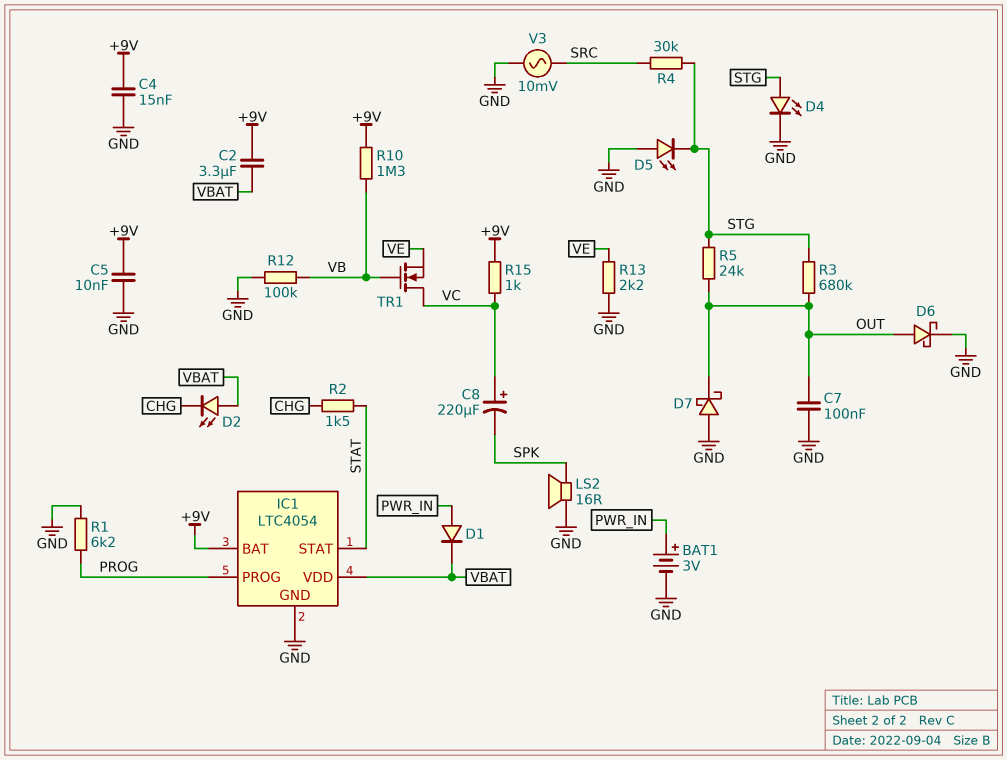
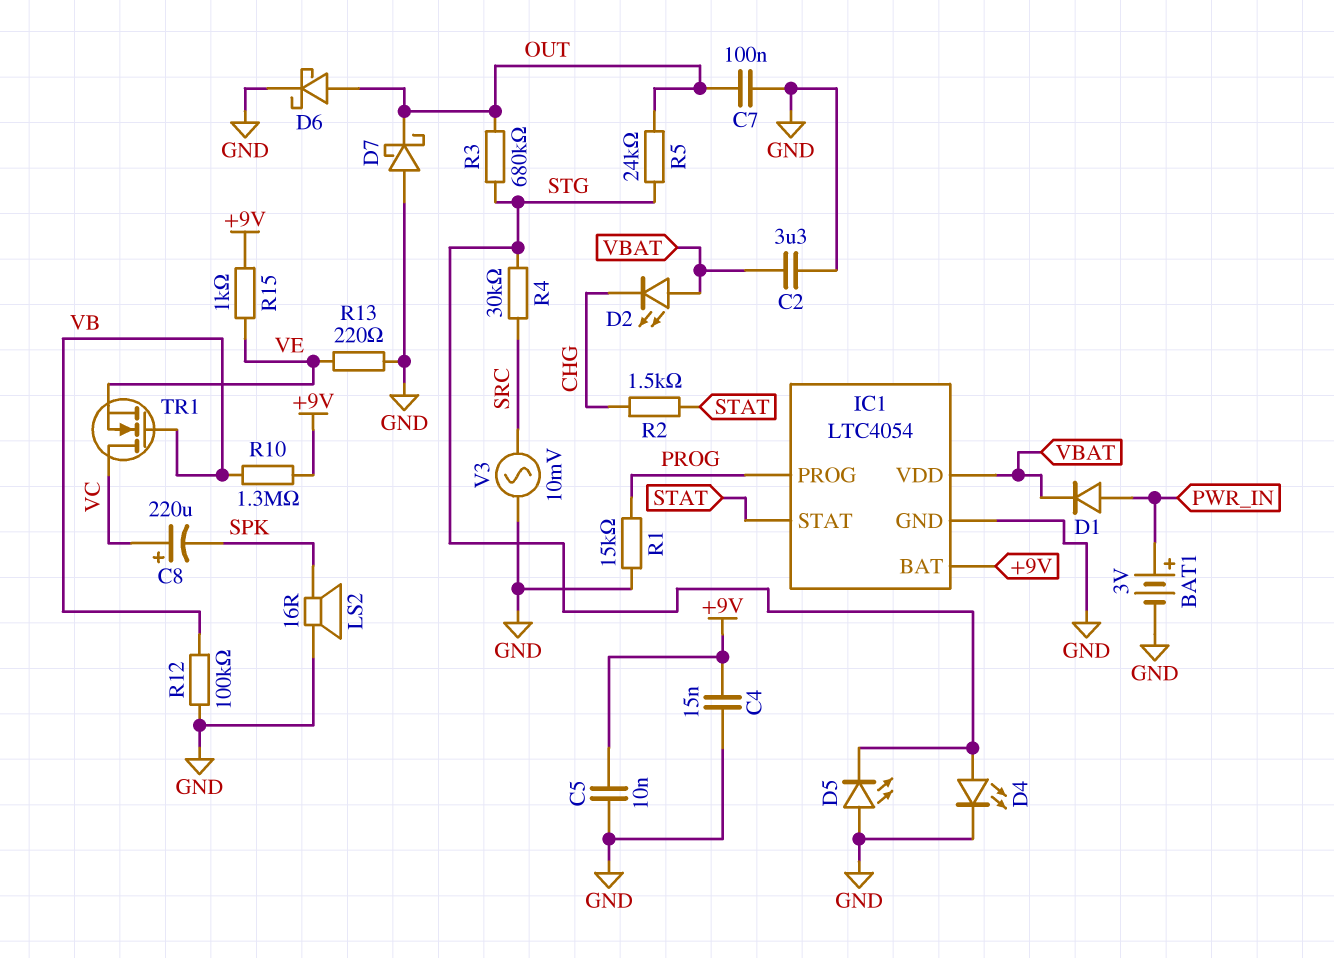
C2: 3.3uF (+9V, VBAT) -> 3.3uF (GND, VBAT)
R1: 6.2k (GND, PROG) -> 15k (GND, PROG)
R13: 2.2k (GND, VE) -> 220 (GND, VE)
R15: 1k (+9V, VC) -> 1k (+9V, VE)

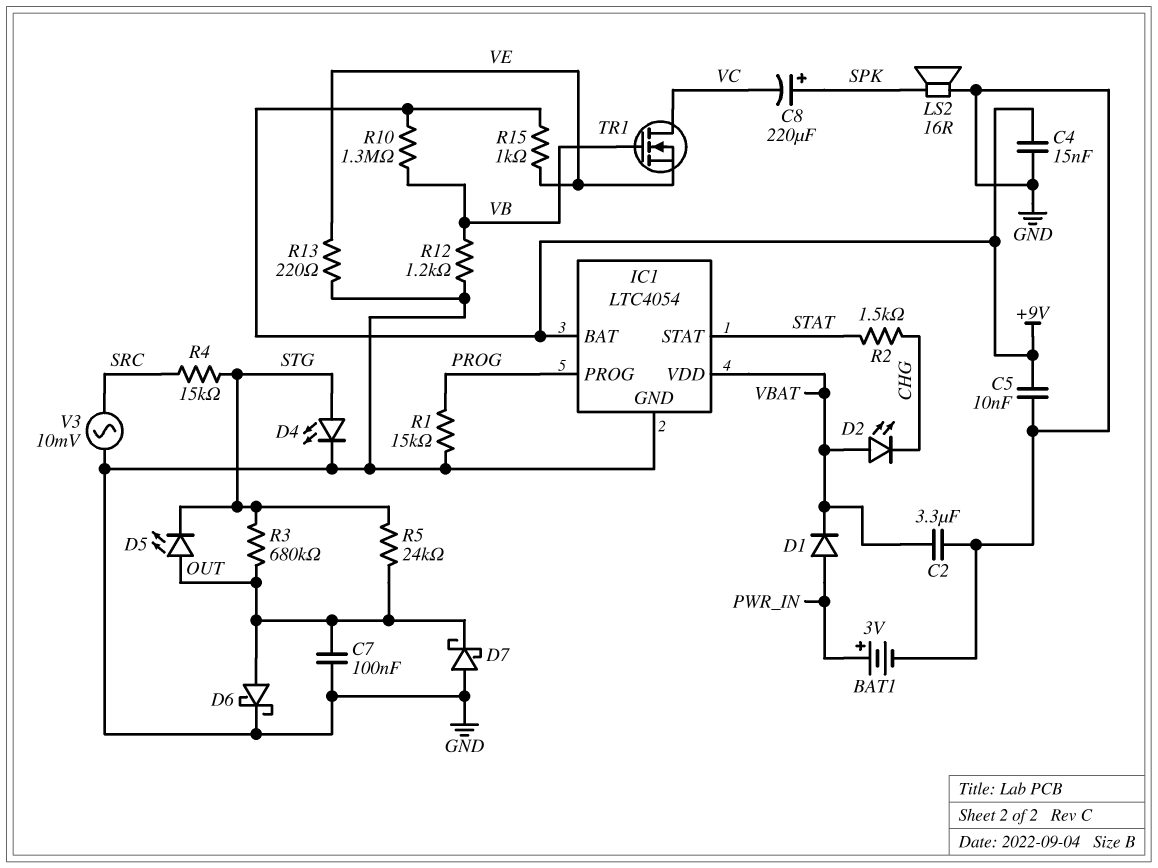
C8: 220uF (plus VC, minus SPK) -> 220uF (plus SPK, minus VC)
D5: LED (A GND, K STG) -> LED (A OUT, K STG)
R4: 30k (SRC, STG) -> 15k (SRC, STG)
R12: 100k (GND, VB) -> 1.2k (GND, VB)

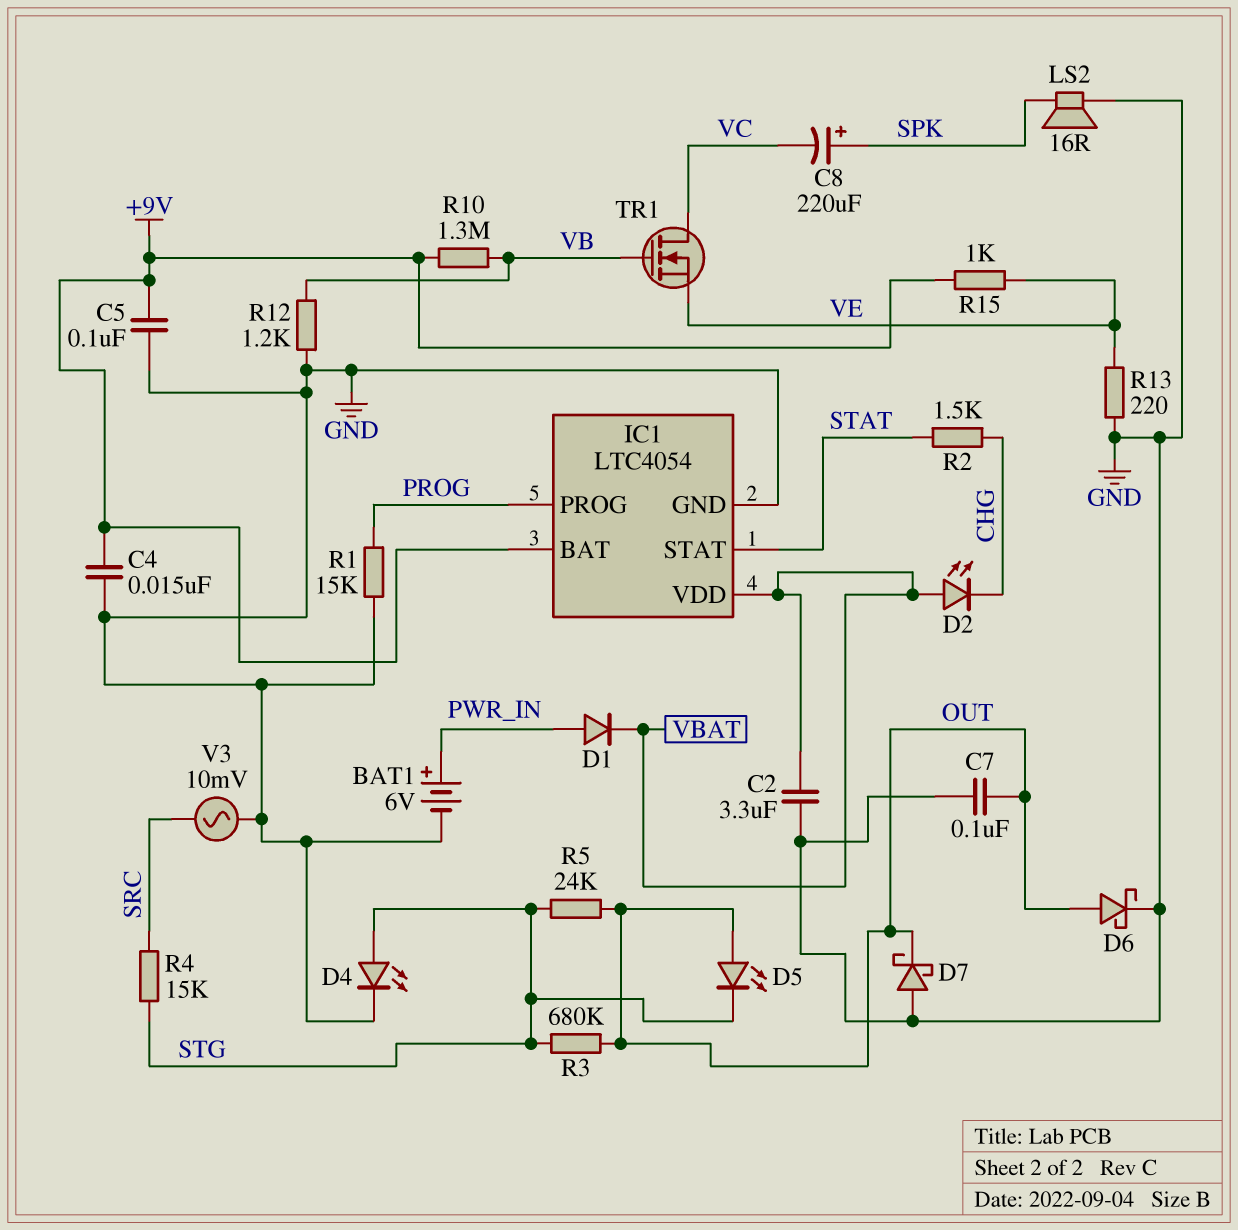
BAT1: 3V (plus PWR_IN, minus GND) -> 6V (plus PWR_IN, minus GND)
C5: 10nF (+9V, GND) -> 100nF (+9V, GND)

